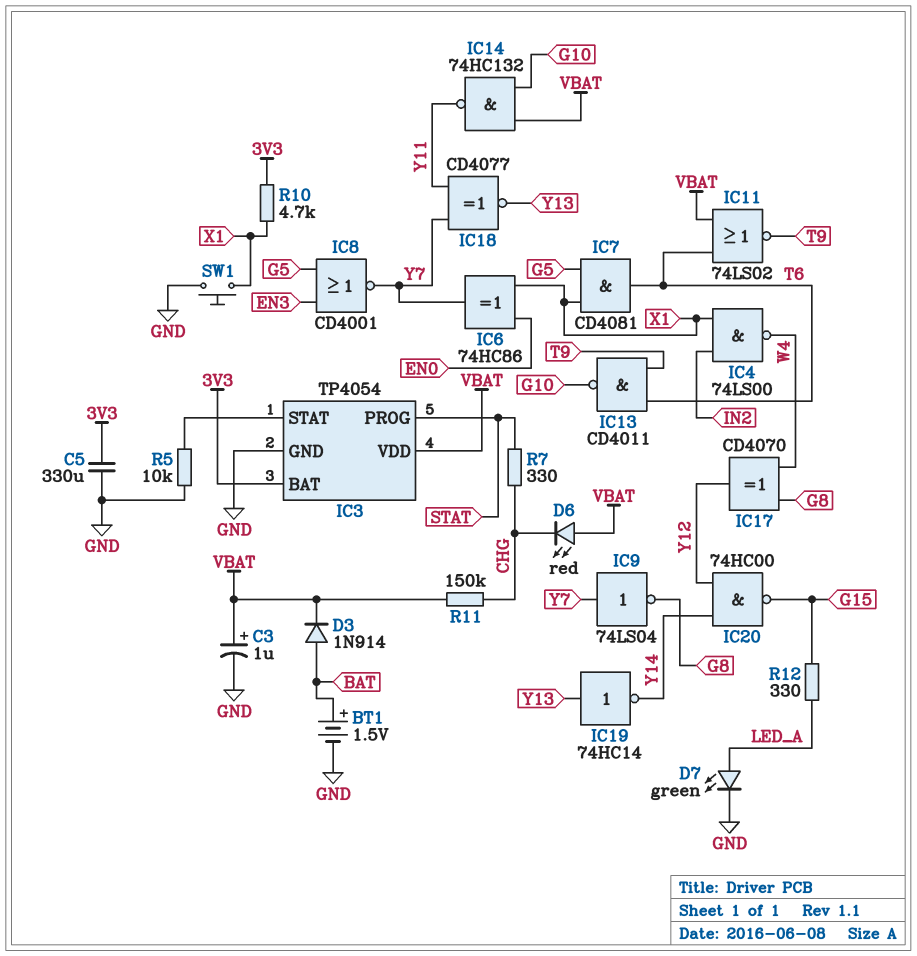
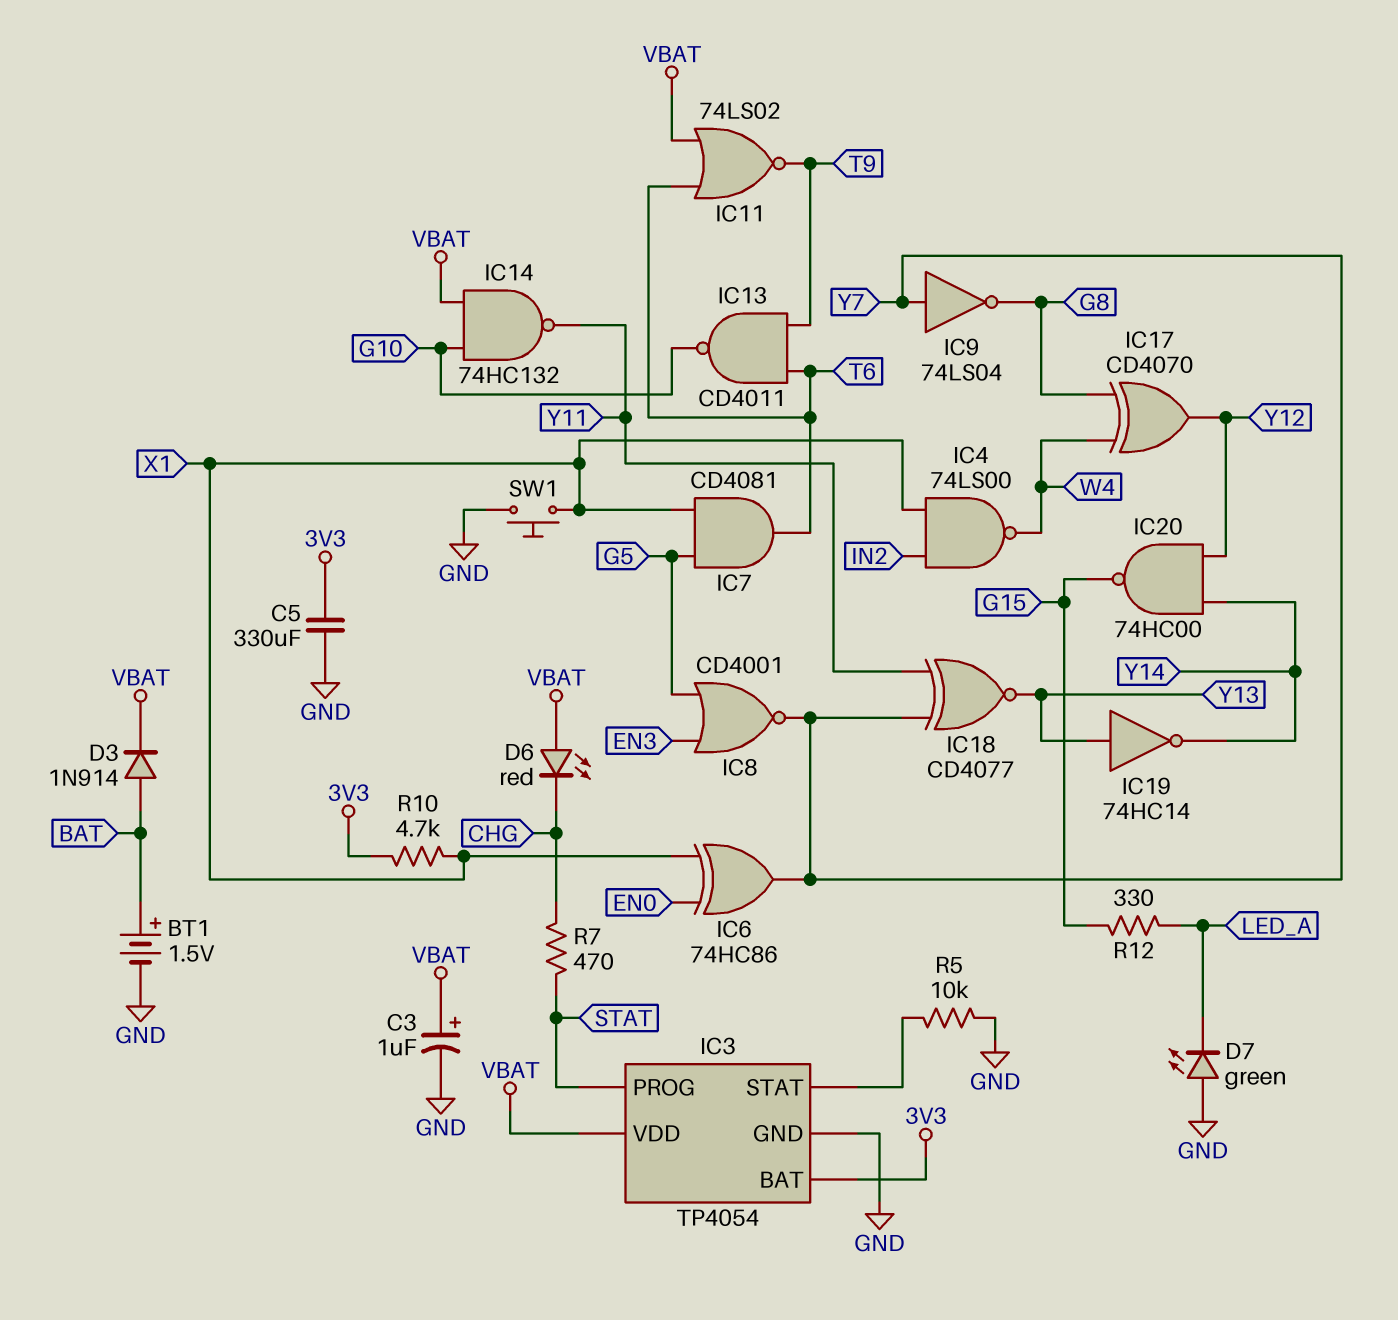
D7: LED green (A LED_A, K GND) -> LED green (A GND, K LED_A)
R7: 330 (CHG, STAT) -> 470 (CHG, STAT)
R11: 150k (CHG, VBAT) -> none

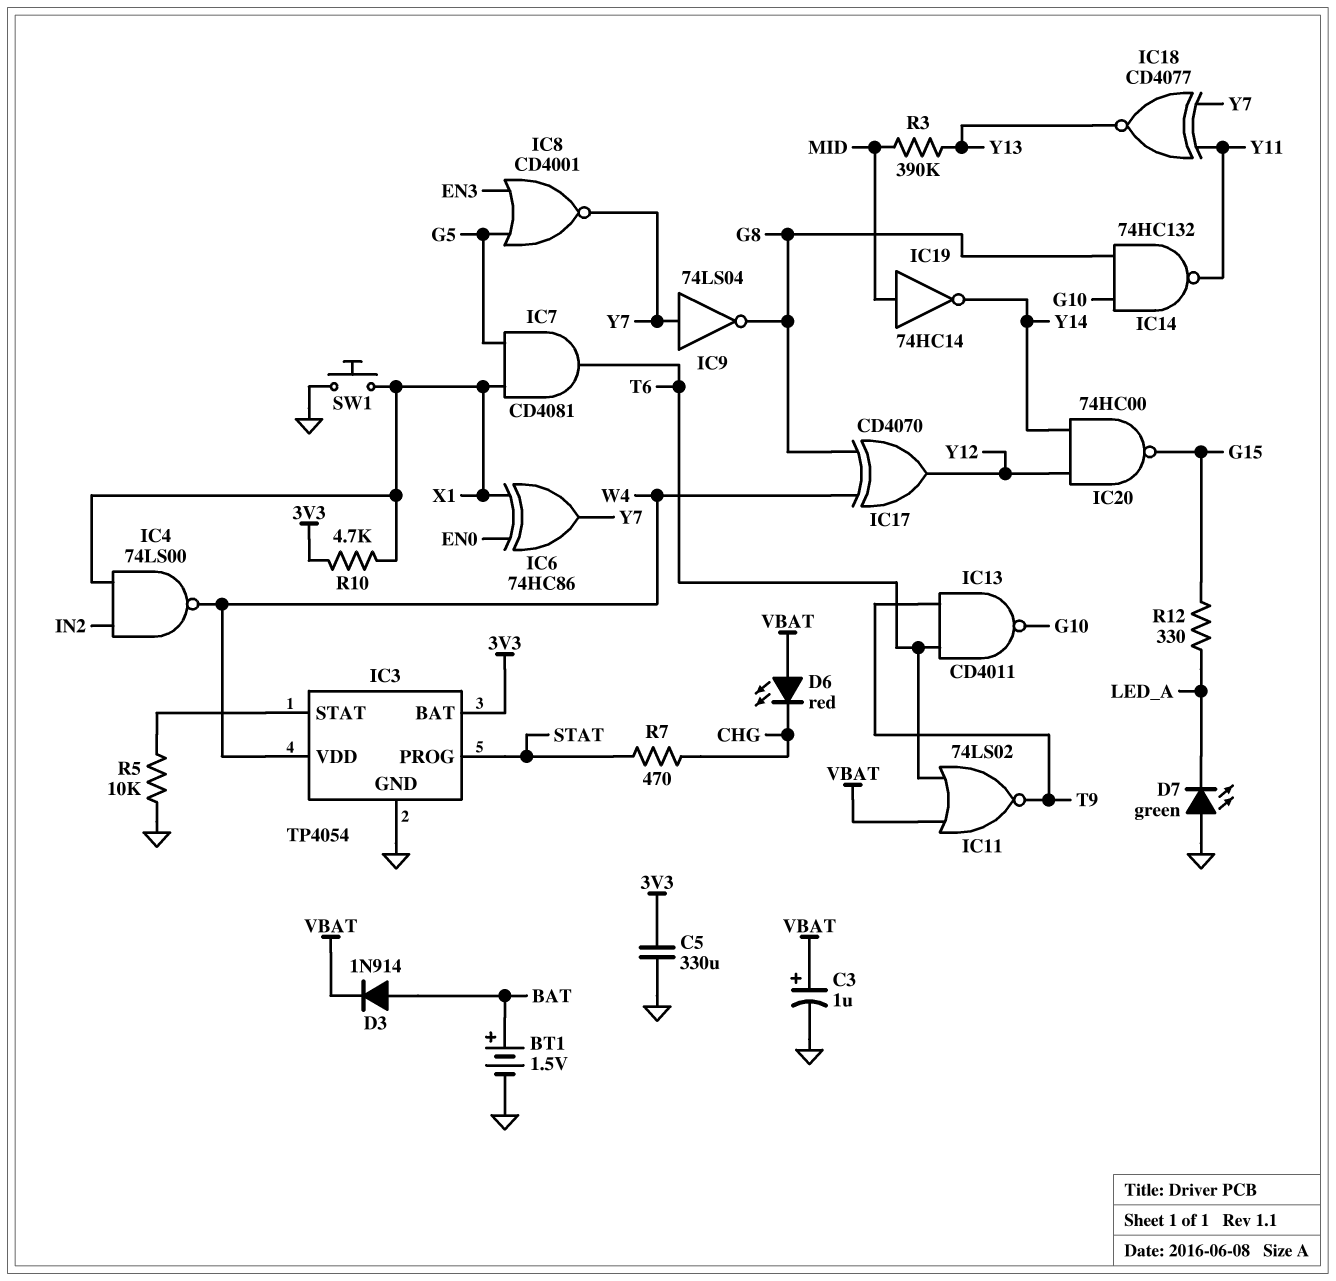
IC3 pin VDD: VBAT -> W4
IC14: NAND 74HC132 (in G10, in VBAT, out Y11) -> NAND 74HC132 (in G8, in G10, out Y11)
IC19: NOT 74HC14 (in Y13, out Y14) -> NOT 74HC14 (in MID, out Y14)
R3: none -> 390k (MID, Y13)

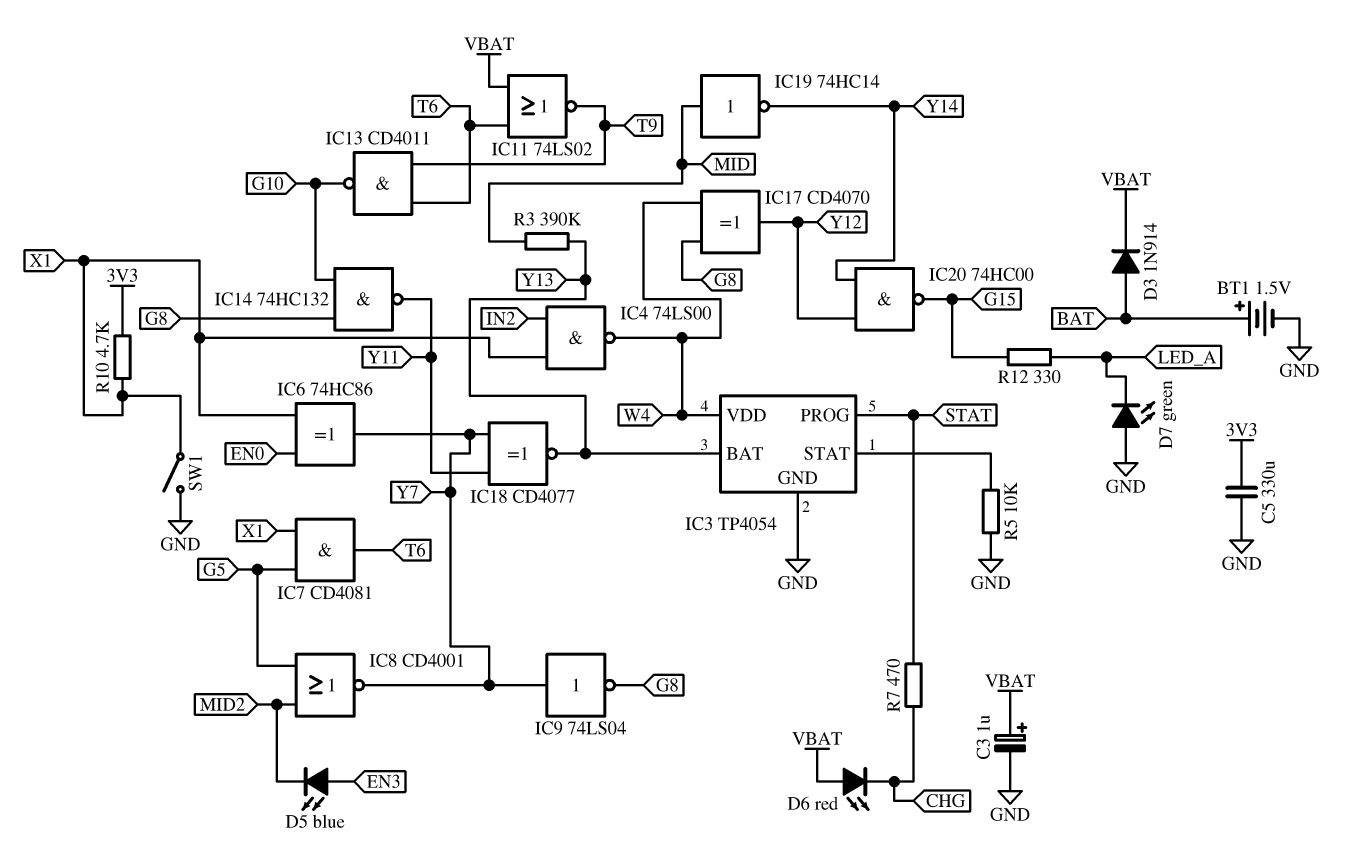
D5: none -> LED blue (A EN3, K MID2)
IC3 pin BAT: 3V3 -> Y13
IC8: NOR CD4001 (in EN3, in G5, out Y7) -> NOR CD4001 (in G5, in MID2, out Y7)
SW1: button (GND, X1) -> switch (GND, X1)

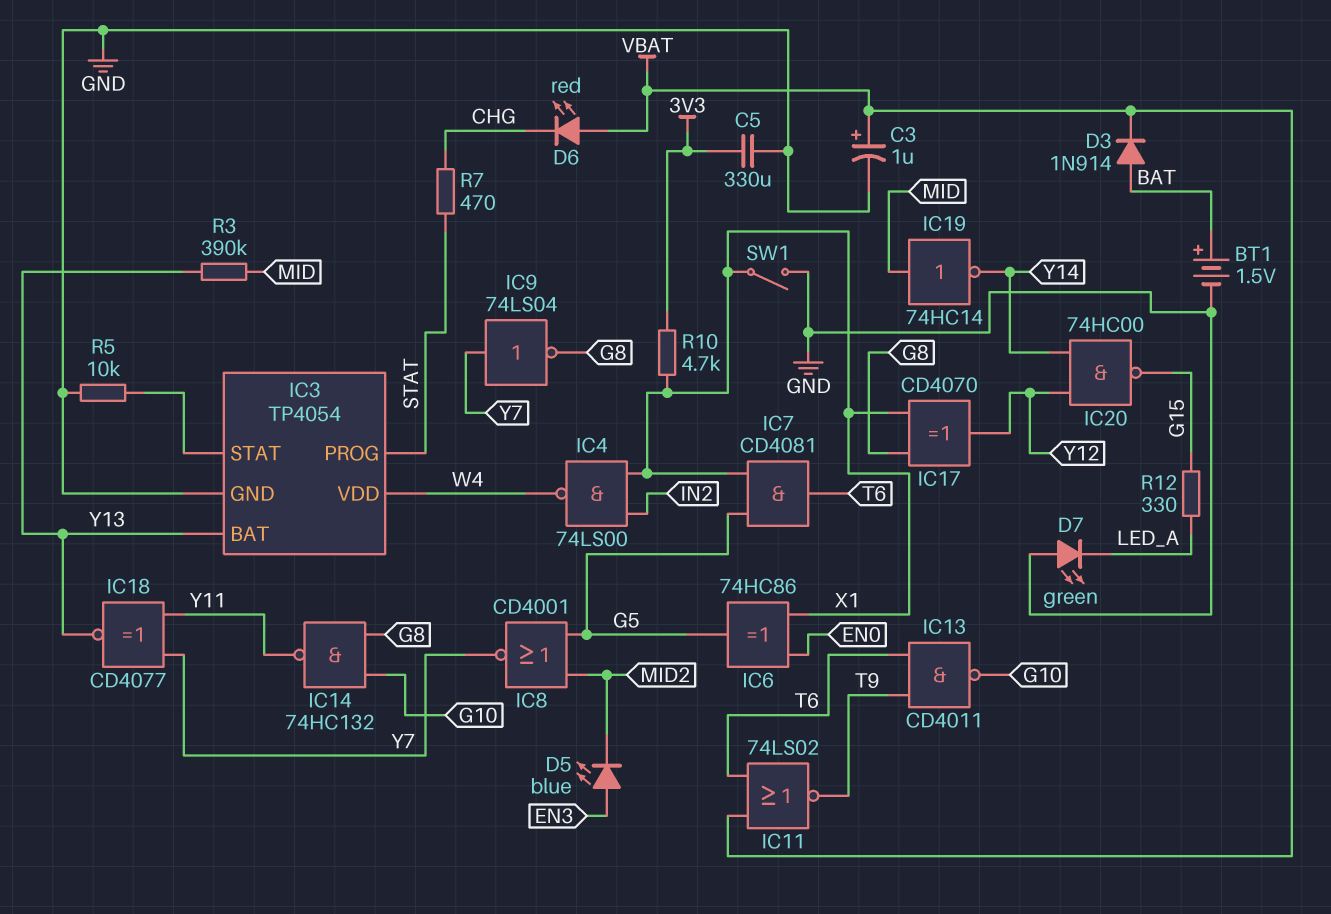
IC6: XOR 74HC86 (in EN0, in X1, out Y7) -> XOR 74HC86 (in EN0, in X1, out G5)
IC17: XOR CD4070 (in G8, in W4, out Y12) -> XOR CD4070 (in G8, in X1, out Y12)

